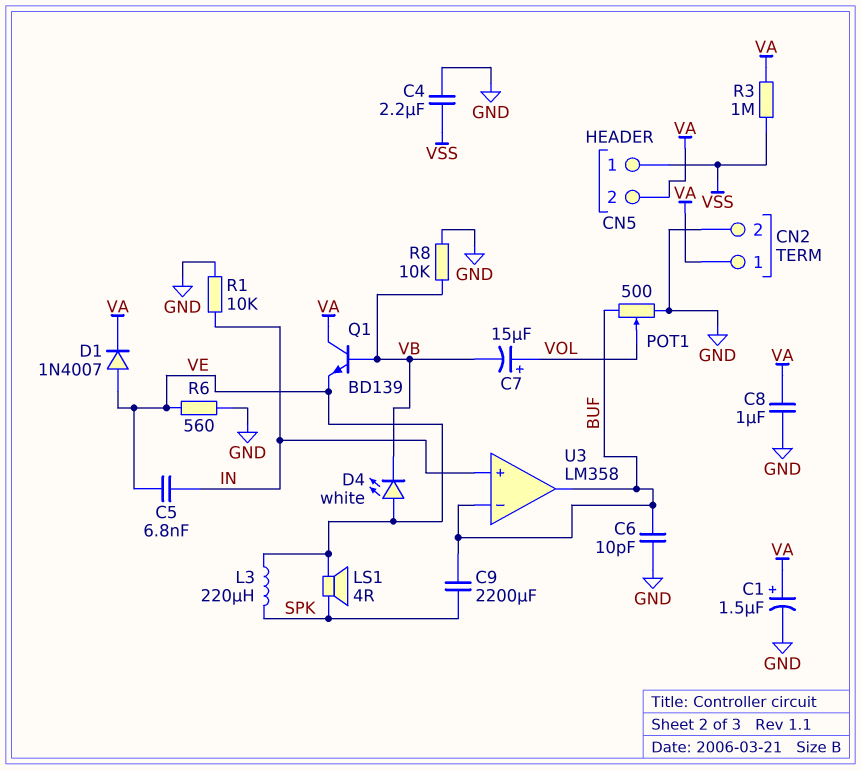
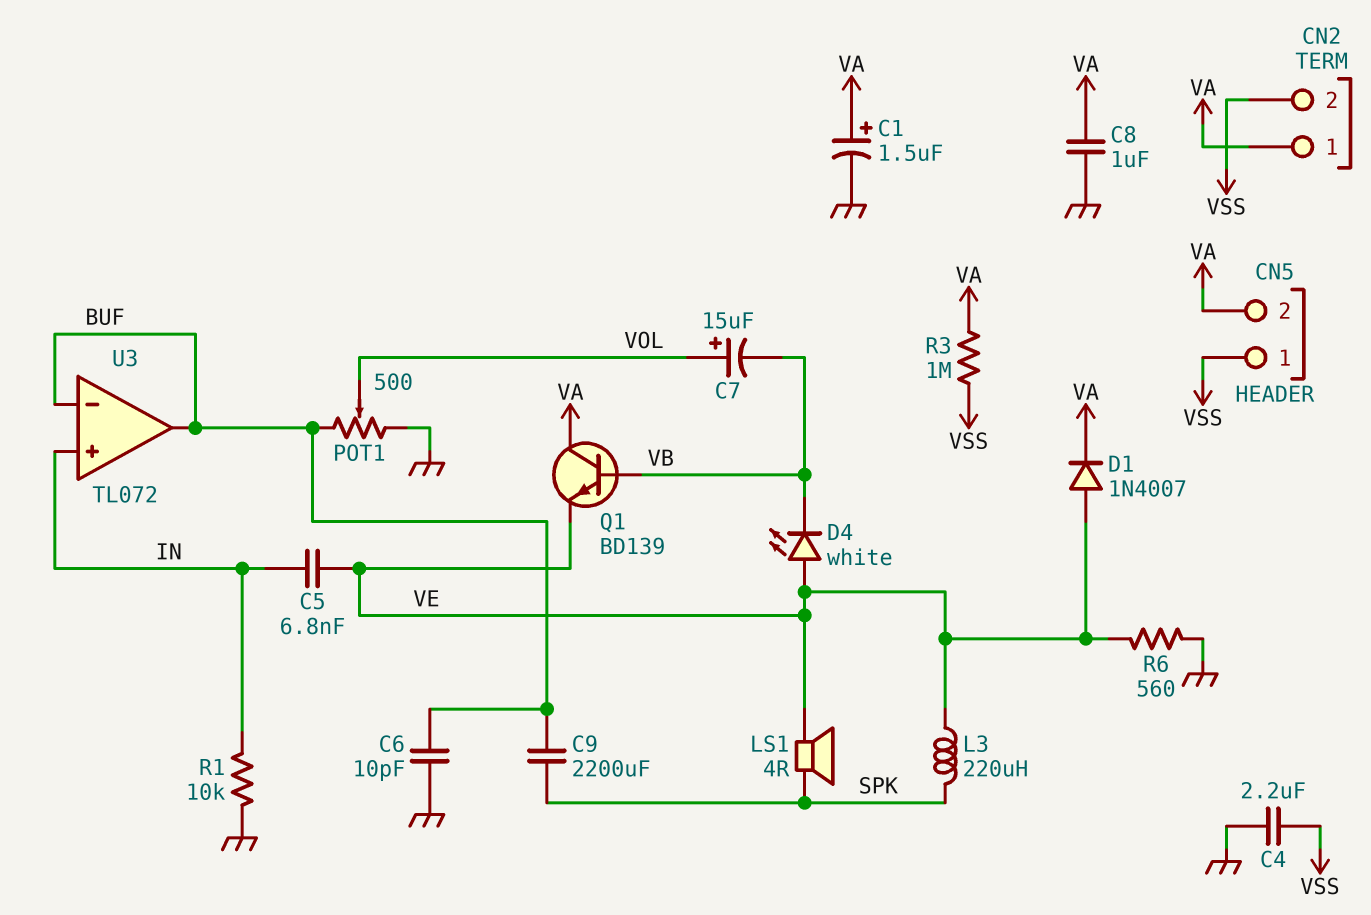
CN2 pin 2: GND -> VSS
R8: 10k (GND, VB) -> none
U3: LM358 -> TL072

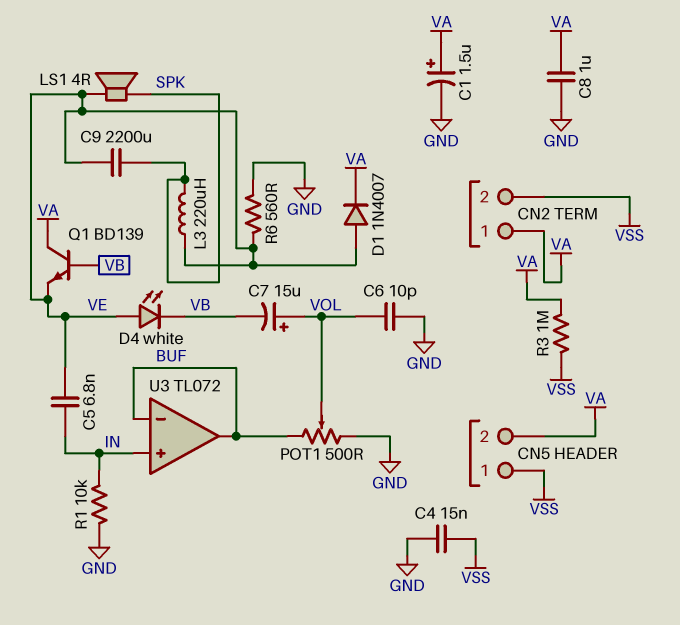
C4: 2.2uF (GND, VSS) -> 15nF (GND, VSS)
C6: 10pF (BUF, GND) -> 10pF (GND, VOL)
C9: 2200uF (BUF, SPK) -> 2200uF (SPK, VE)

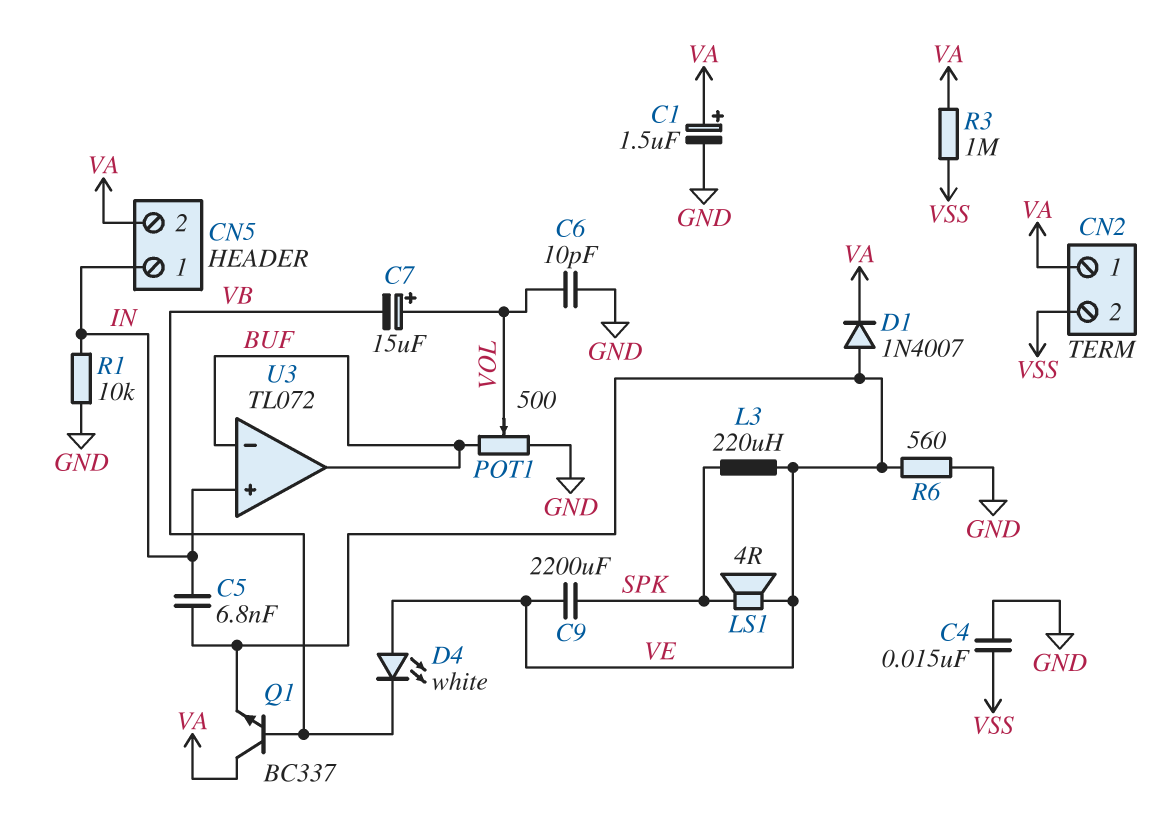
C8: 1uF (GND, VA) -> none
CN5 pin 1: VSS -> IN
Q1: NPN BD139 (B VB, C VA, E VE) -> NPN BC337 (B VB, C VA, E VE)

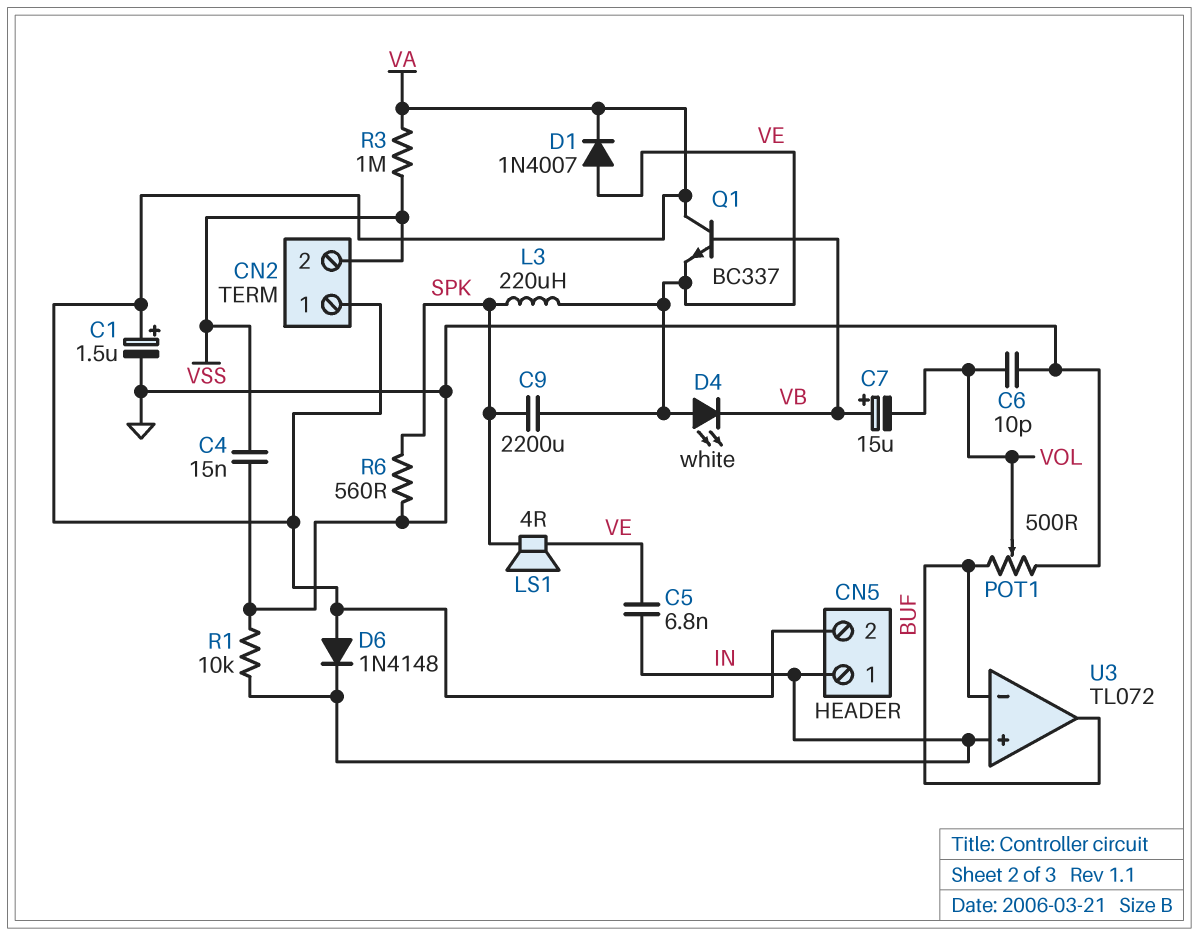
C7: 15uF (plus VOL, minus VB) -> 15uF (plus VB, minus VOL)
D6: none -> diode 1N4148 (A VA, K IN)
R6: 560 (GND, VE) -> 560 (GND, SPK)

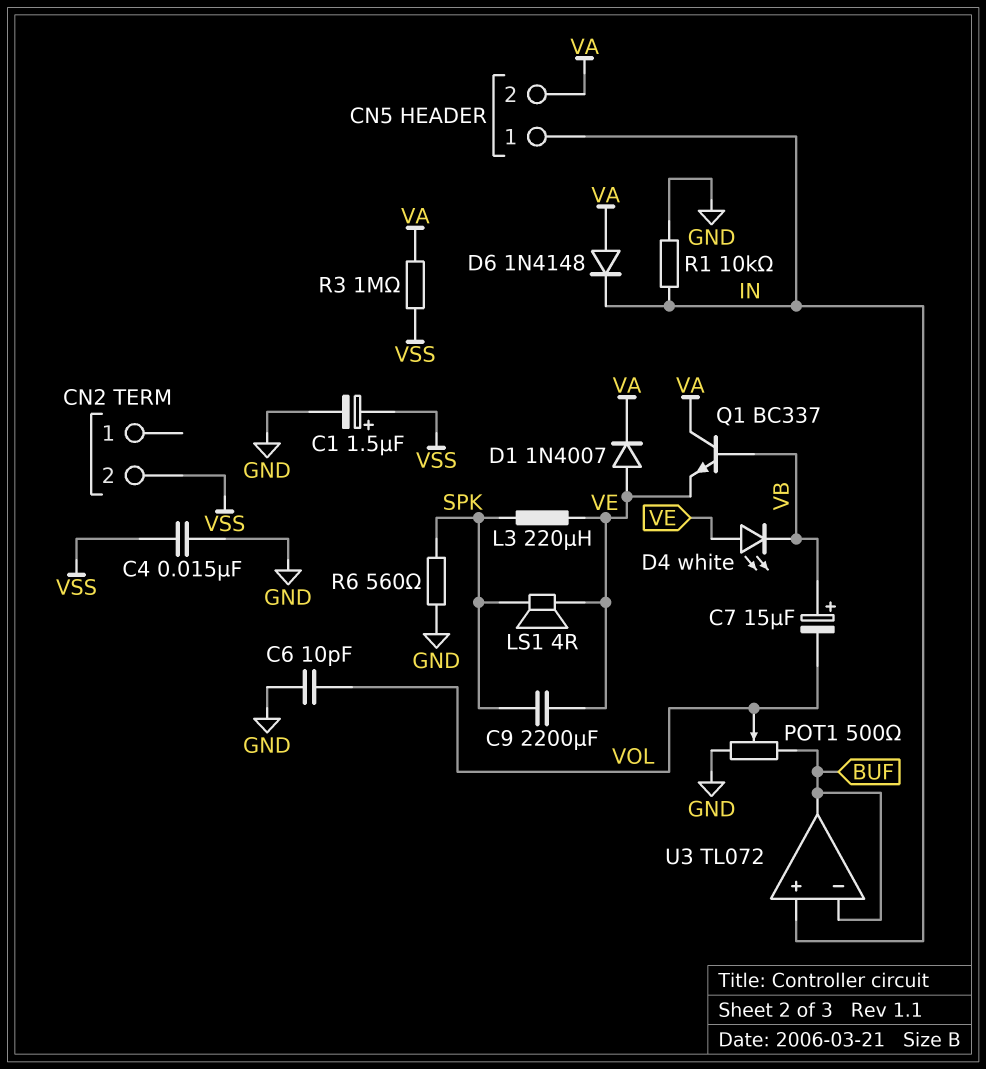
C1: 1.5uF (plus VA, minus GND) -> 1.5uF (plus VSS, minus GND)
C5: 6.8nF (IN, VE) -> none
CN2 pin 1: VA -> none

